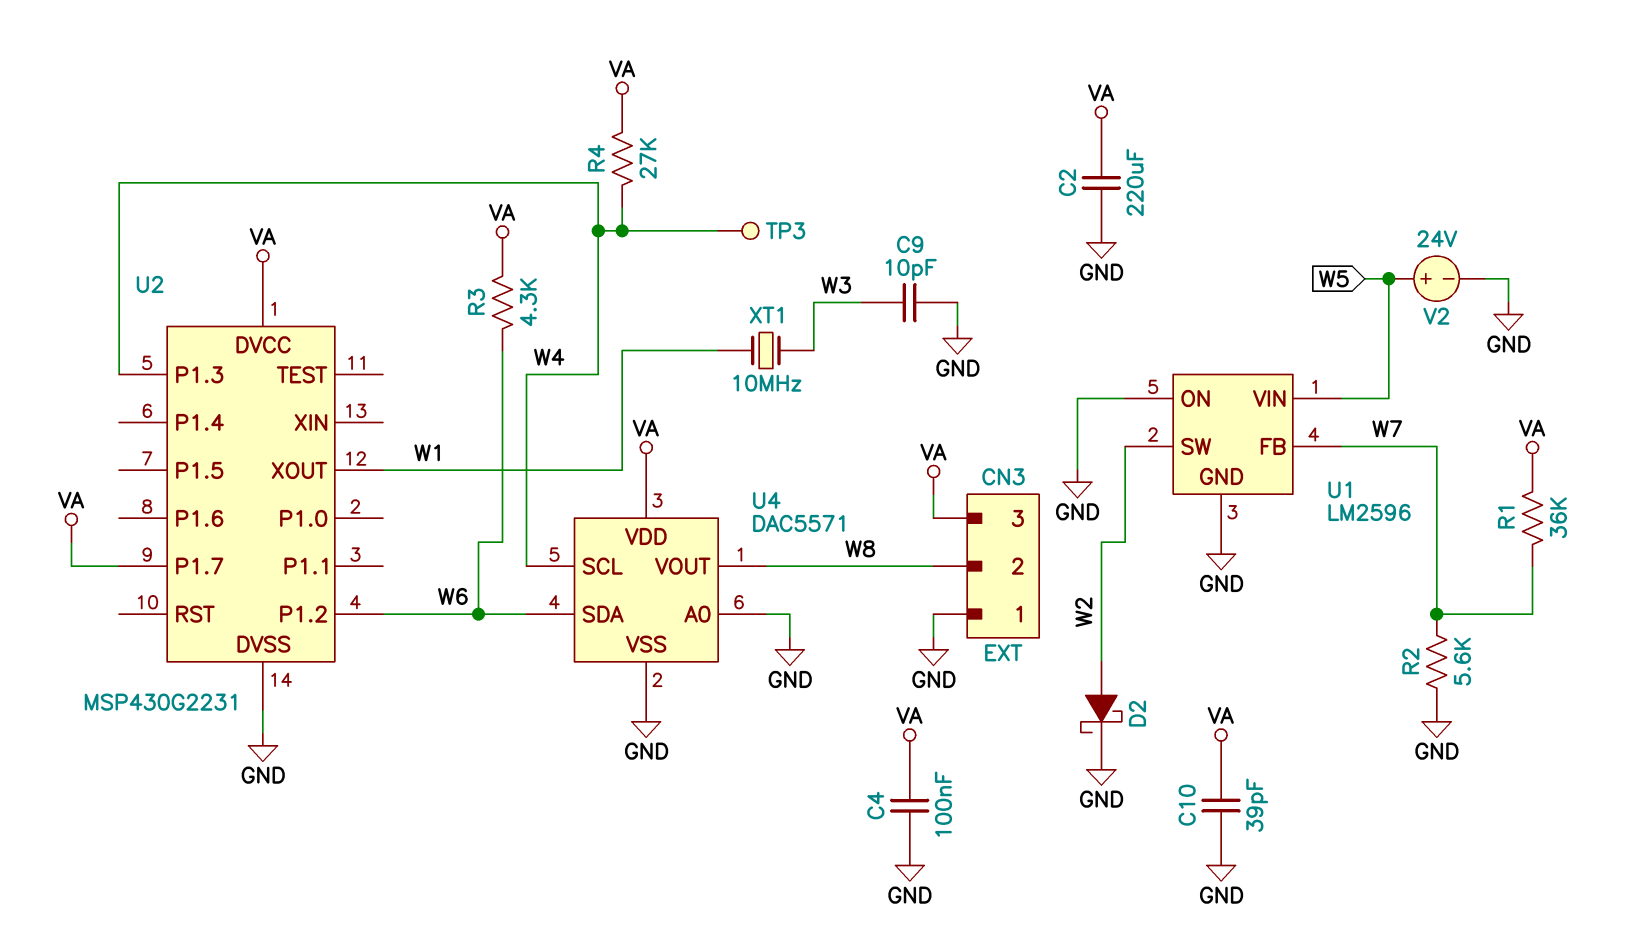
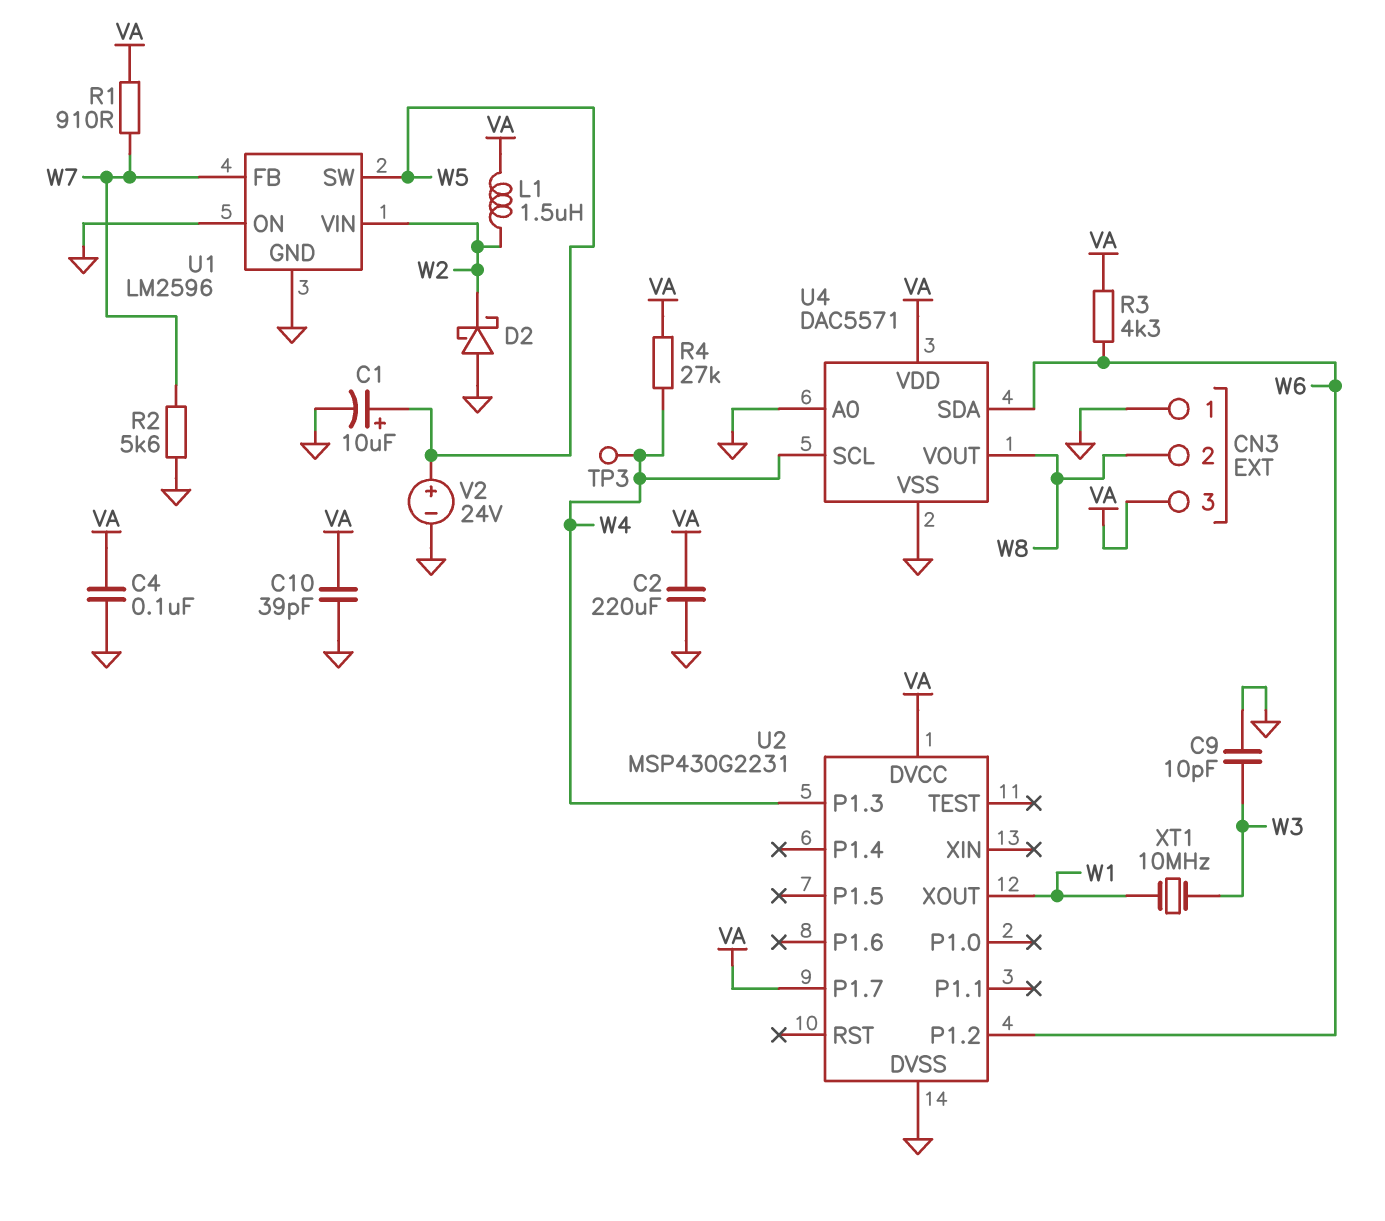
C1: none -> 10uF (plus W5, minus GND)
D2: schottky (A W2, K GND) -> schottky (A GND, K W2)
L1: none -> 1.5uH (VA, W2)
R1: 36k (VA, W7) -> 910 (VA, W7)
U1 pin SW: W2 -> W5
U1 pin VIN: W5 -> W2

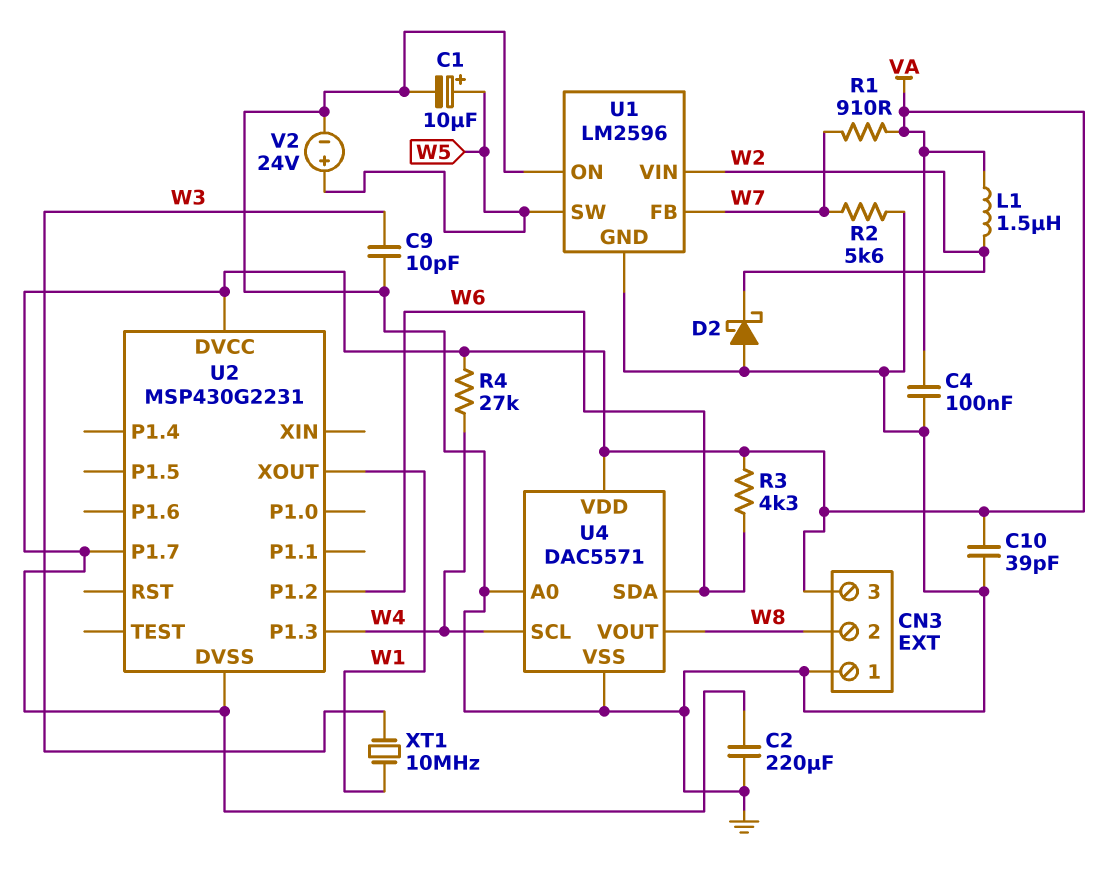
TP3: test point (W4) -> none
U2 pin DVSS: GND -> VA

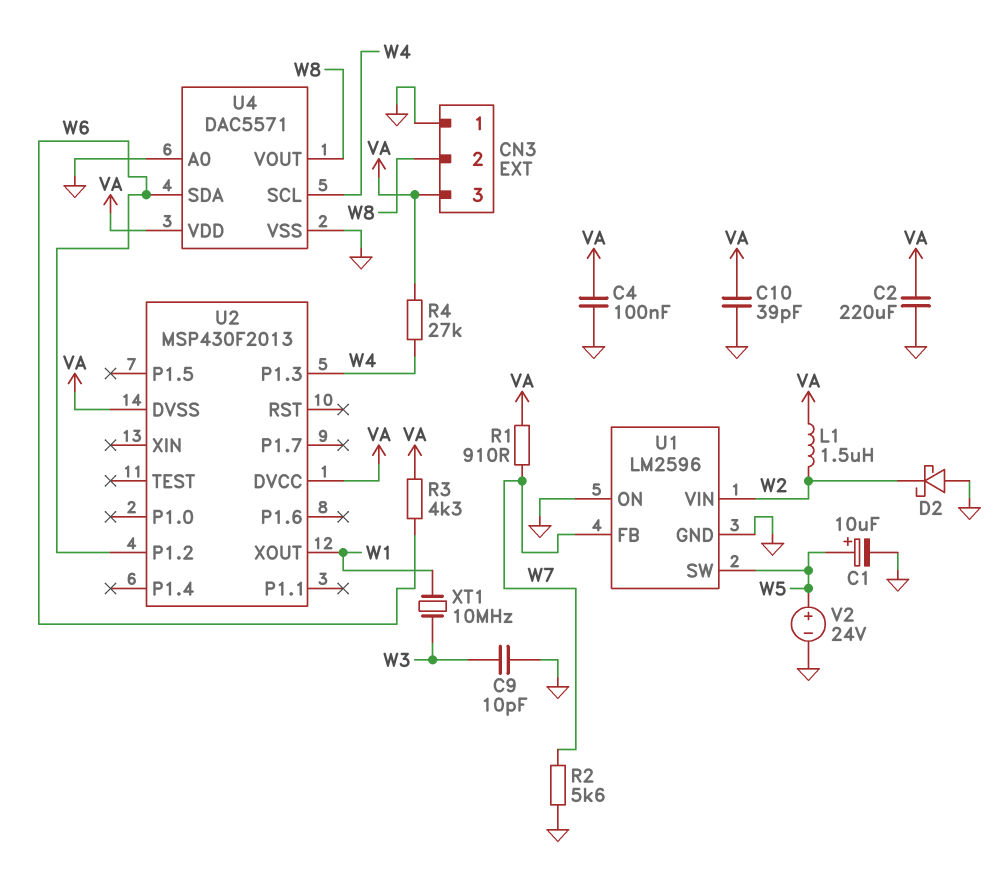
U2: MSP430G2231 -> MSP430F2013
U2 pin P1.7: VA -> none

